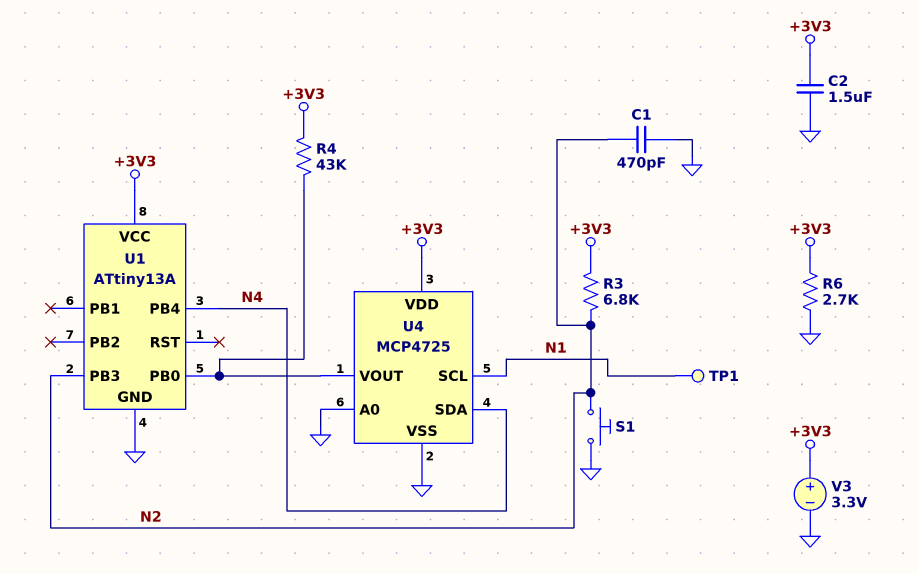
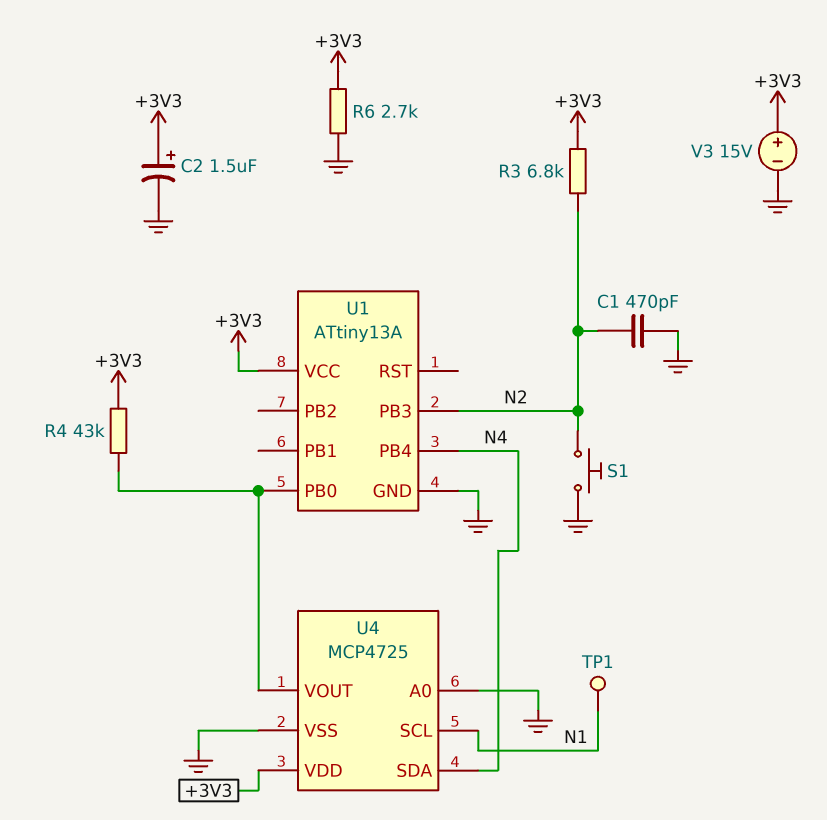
C2: 1.5uF (+3V3, GND) -> 1.5uF (plus +3V3, minus GND)
V3: 3.3V (plus +3V3, minus GND) -> 15V (plus +3V3, minus GND)

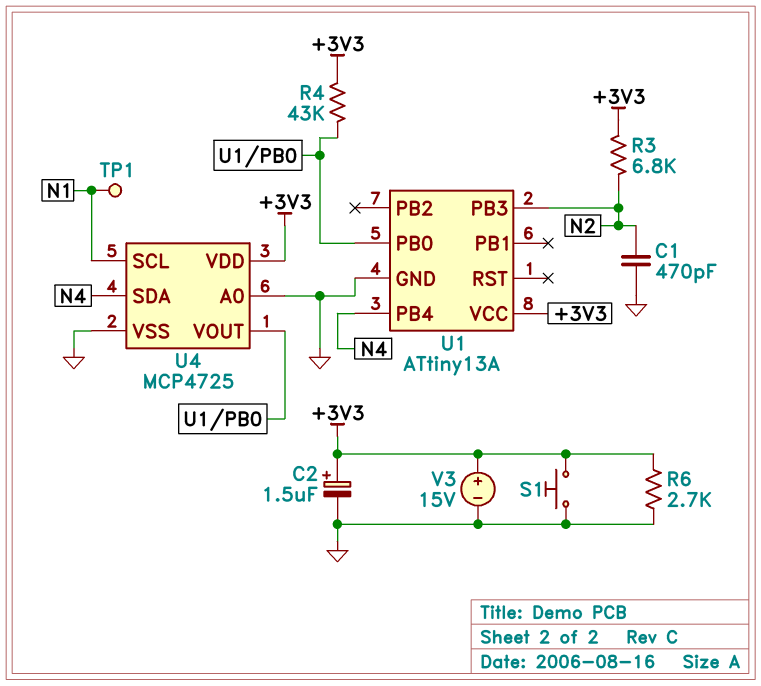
S1: button (GND, N2) -> button (+3V3, GND)

